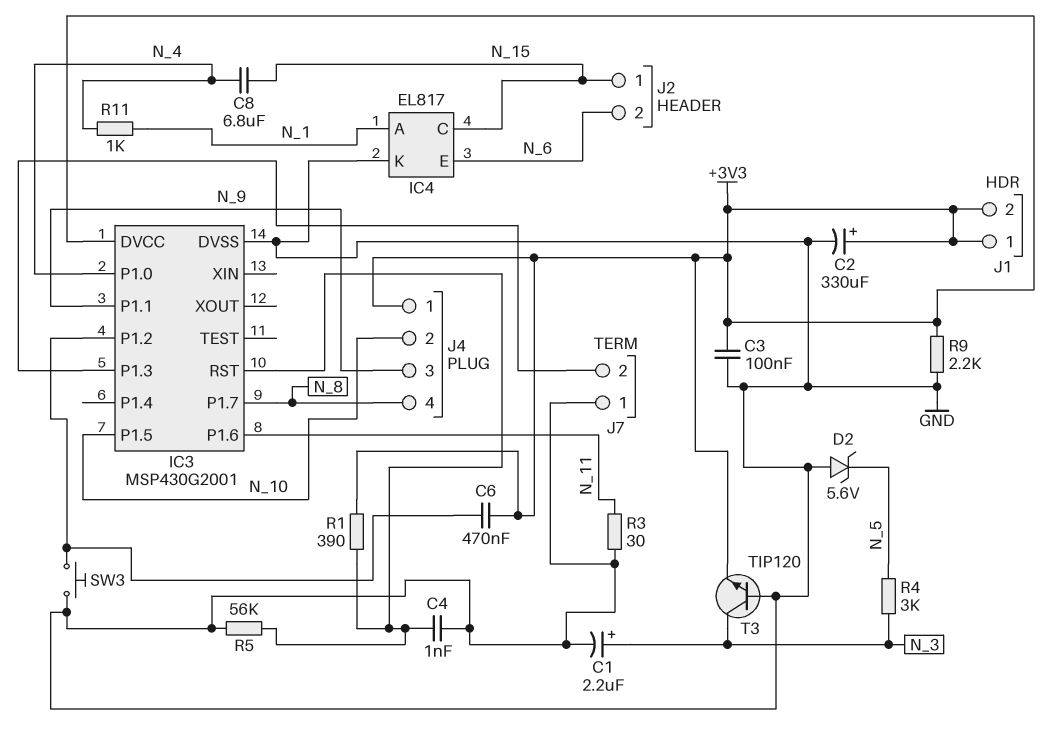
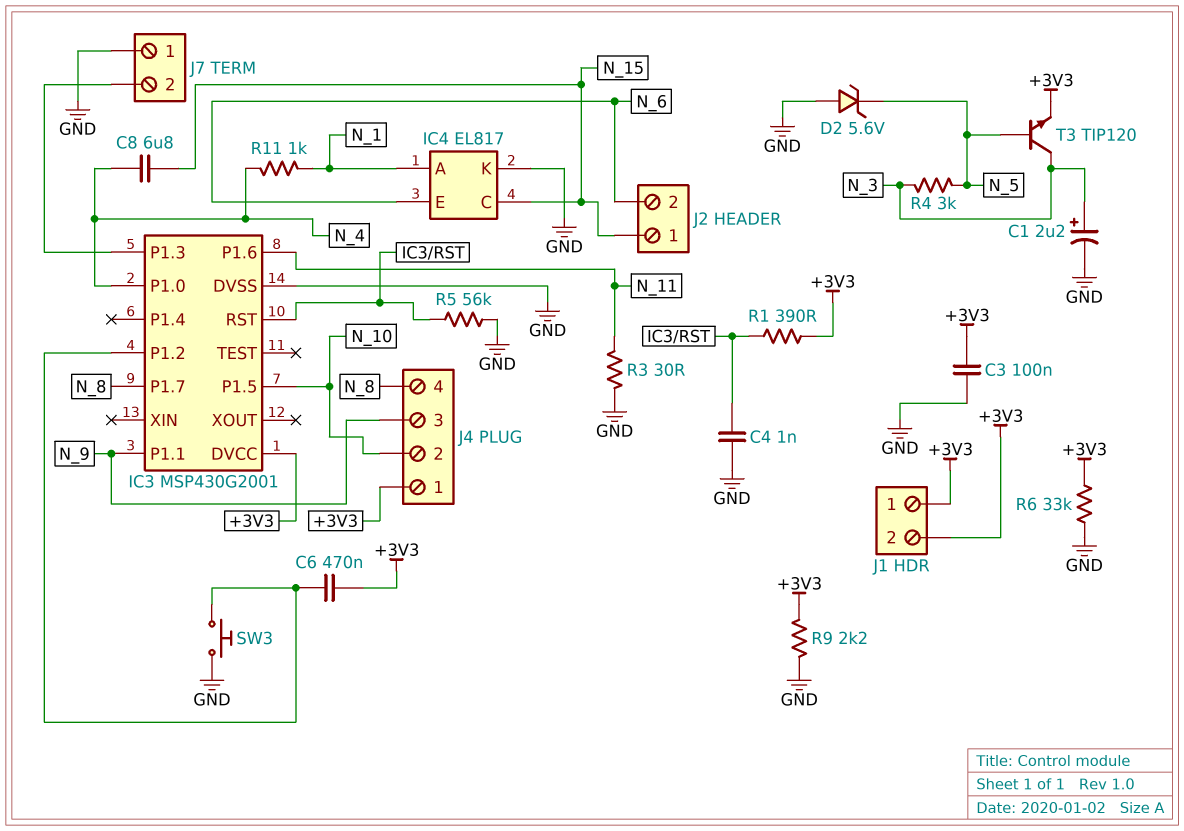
C2: 330uF (plus +3V3, minus GND) -> none
R6: none -> 33k (+3V3, GND)
T3: NPN TIP120 (B GND, C N_3, E +3V3) -> NPN TIP120 (B N_5, C N_3, E +3V3)

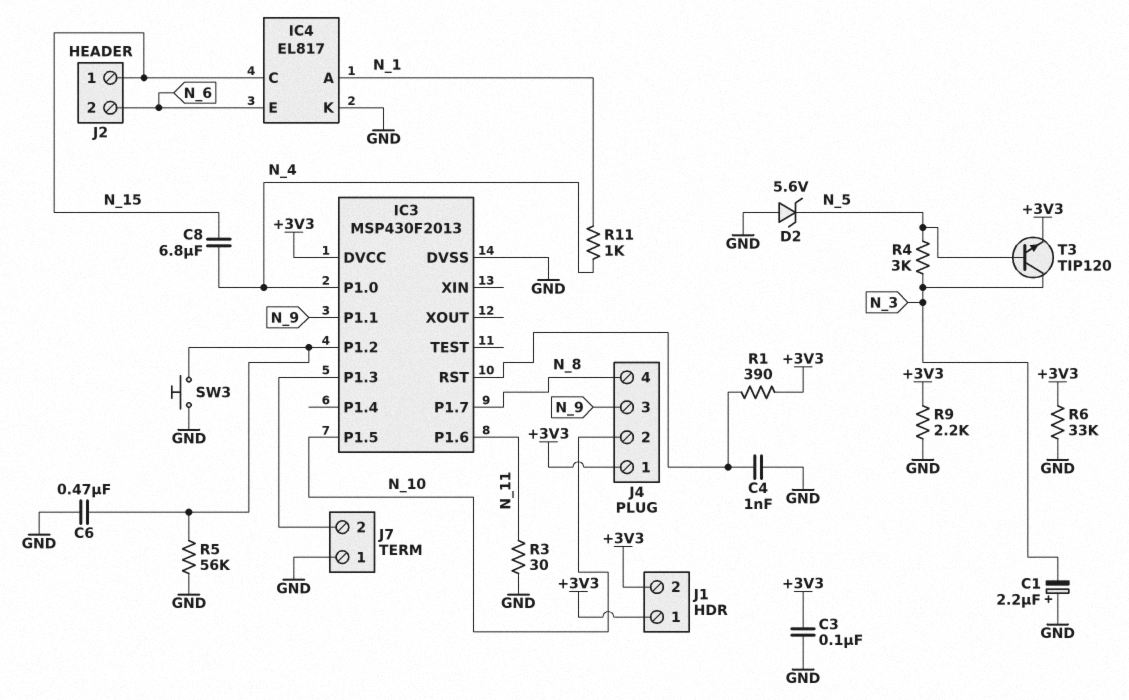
C1: 2.2uF (plus N_3, minus GND) -> 2.2uF (plus GND, minus N_3)
C6: 470nF (+3V3, IC3/P1.2) -> 470nF (GND, IC3/P1.2)
IC3: MSP430G2001 -> MSP430F2013
R5: 56k (GND, IC3/RST) -> 56k (GND, IC3/P1.2)

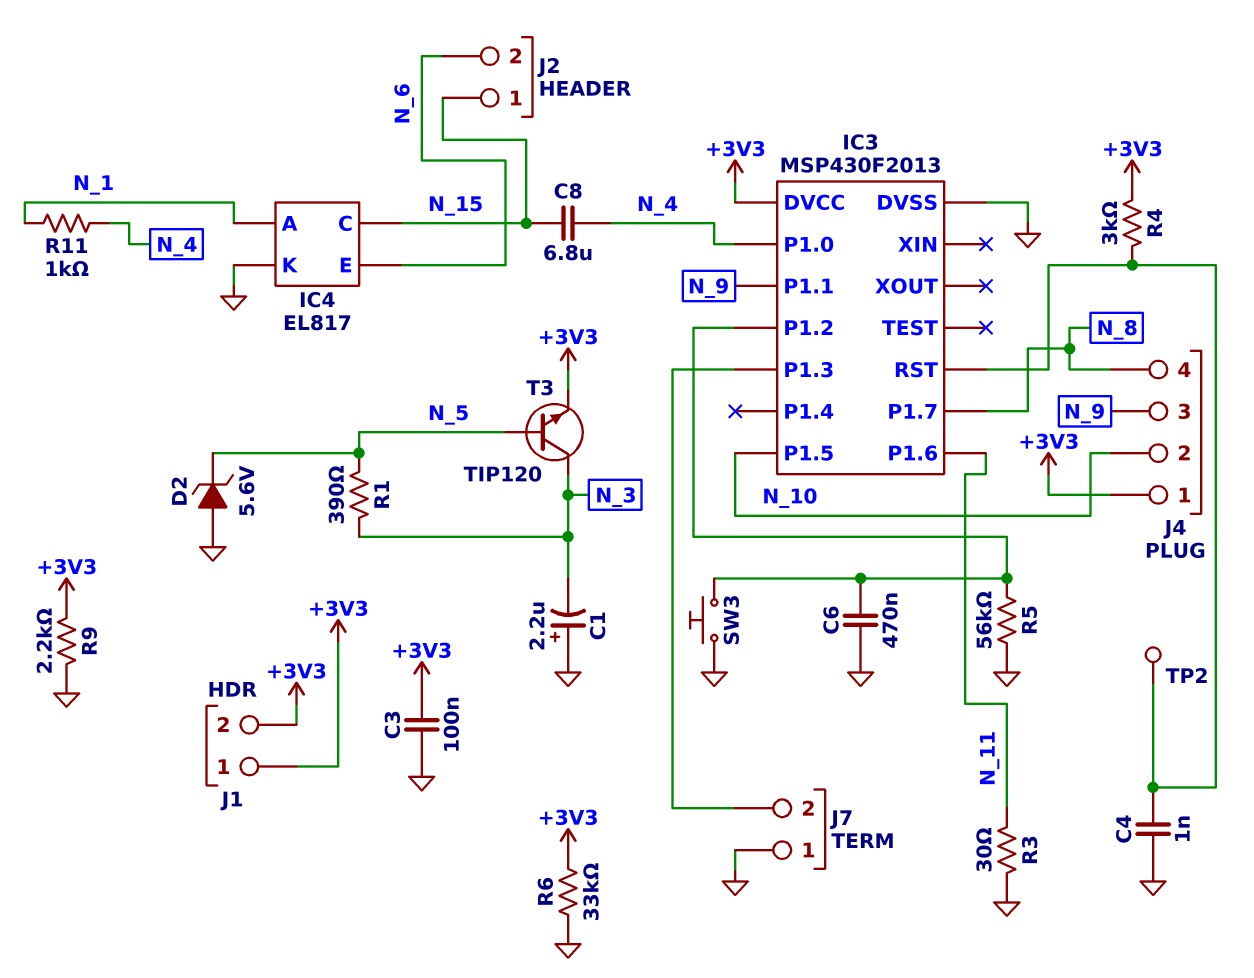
R1: 390 (+3V3, IC3/RST) -> 390 (N_3, N_5)
R4: 3k (N_3, N_5) -> 3k (+3V3, IC3/RST)
TP2: none -> test point (IC3/RST)

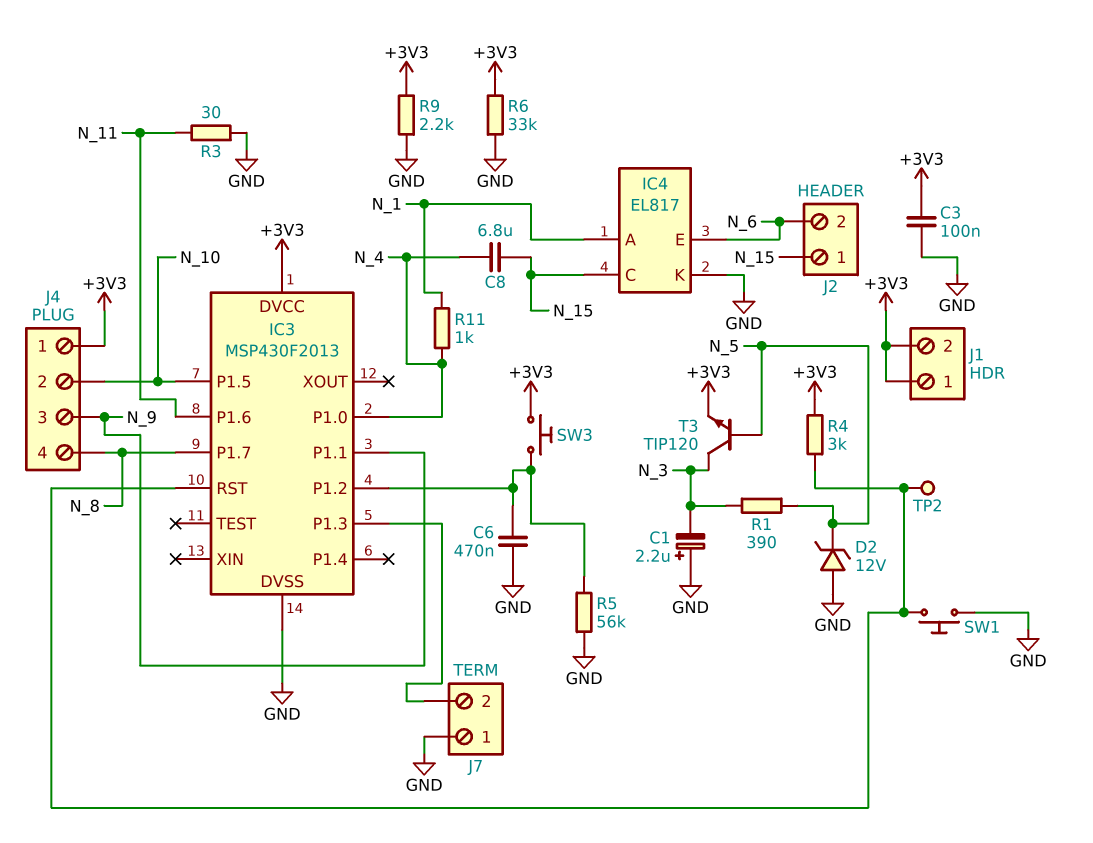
C4: 1nF (GND, IC3/RST) -> none
D2: zener 5.6V (A GND, K N_5) -> zener 12V (A GND, K N_5)
SW1: none -> button (GND, IC3/RST)
SW3: button (GND, IC3/P1.2) -> button (+3V3, IC3/P1.2)

